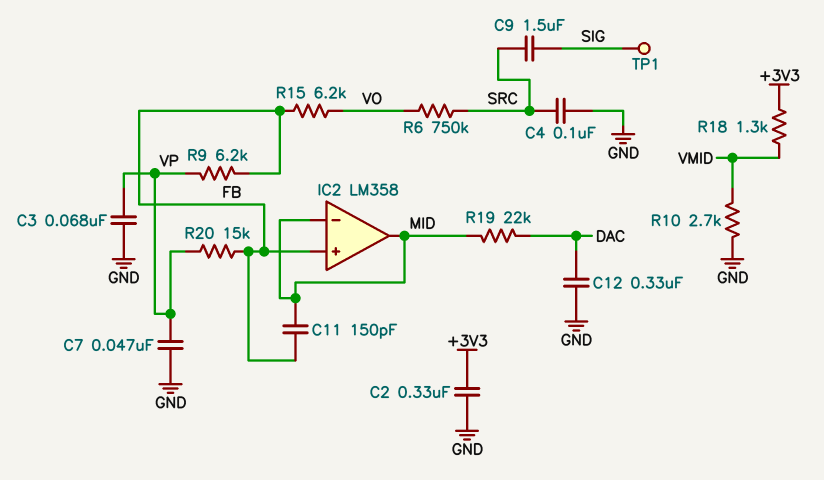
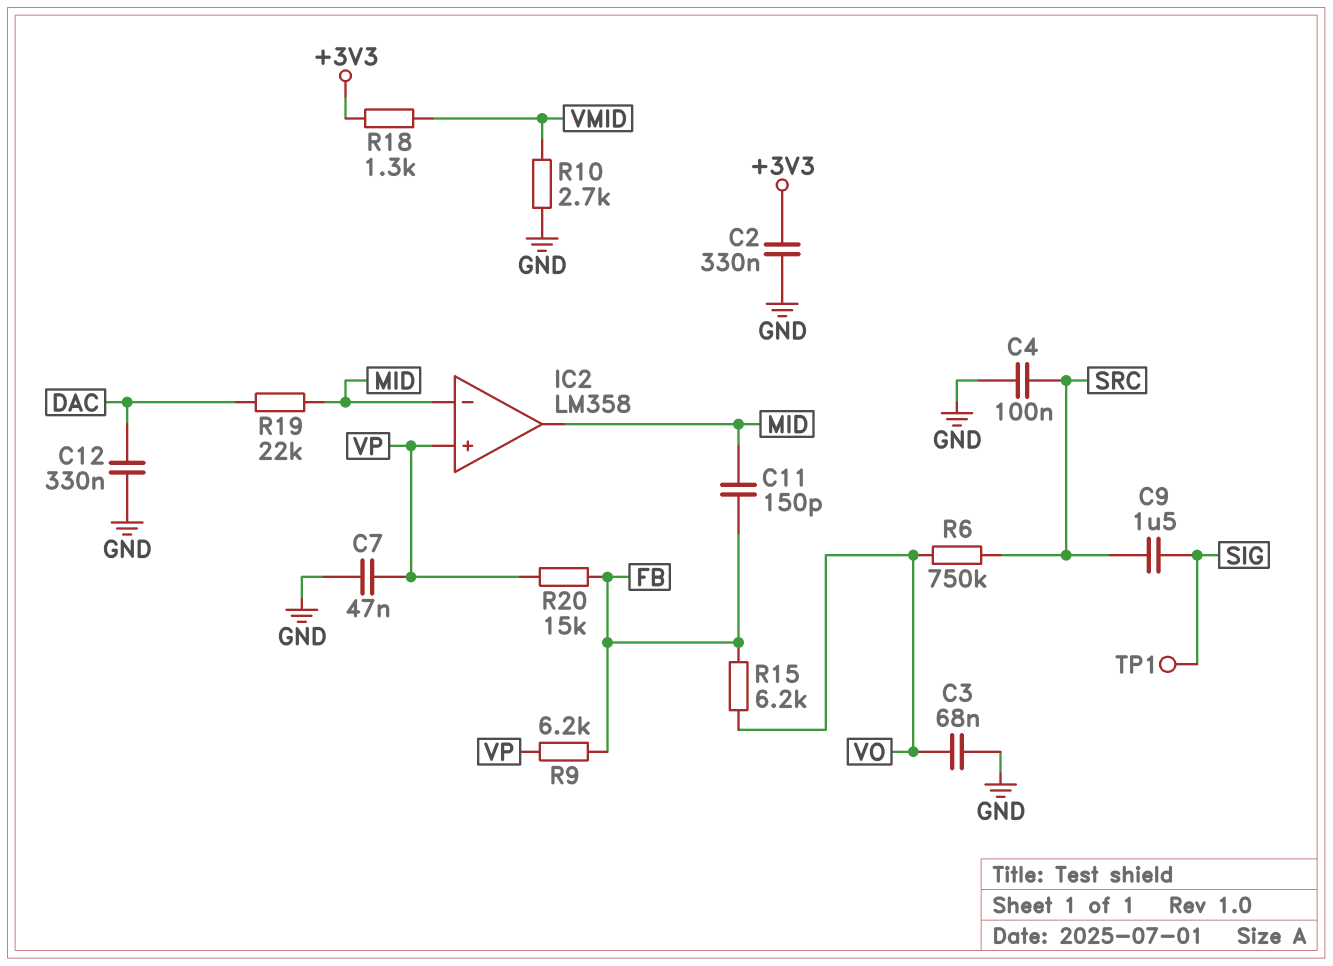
C3: 68nF (GND, VP) -> 68nF (GND, VO)
IC2 pin in+: FB -> VP

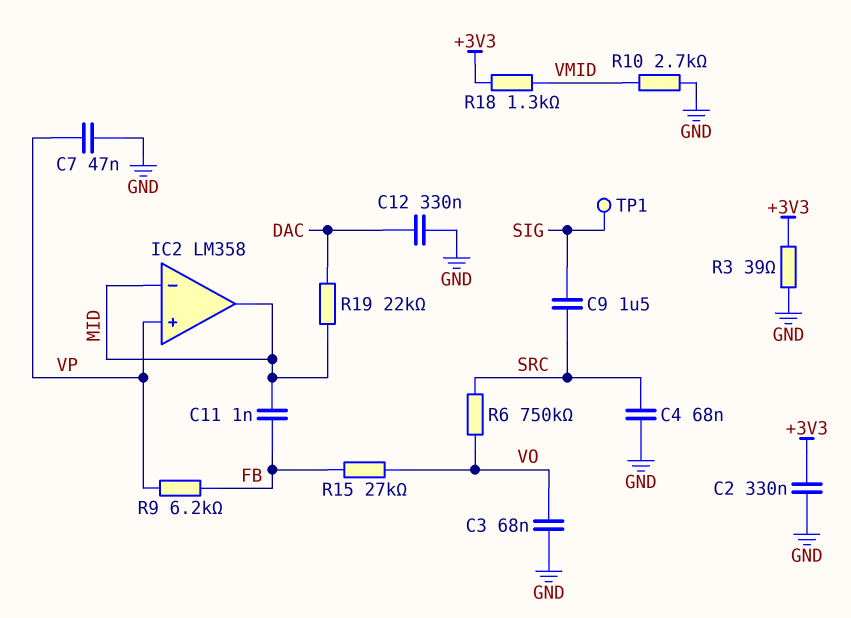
C4: 100nF (GND, SRC) -> 68nF (GND, SRC)
C11: 150pF (FB, MID) -> 1nF (FB, MID)
R3: none -> 39 (+3V3, GND)
R15: 6.2k (FB, VO) -> 27k (FB, VO)
R20: 15k (FB, VP) -> none

